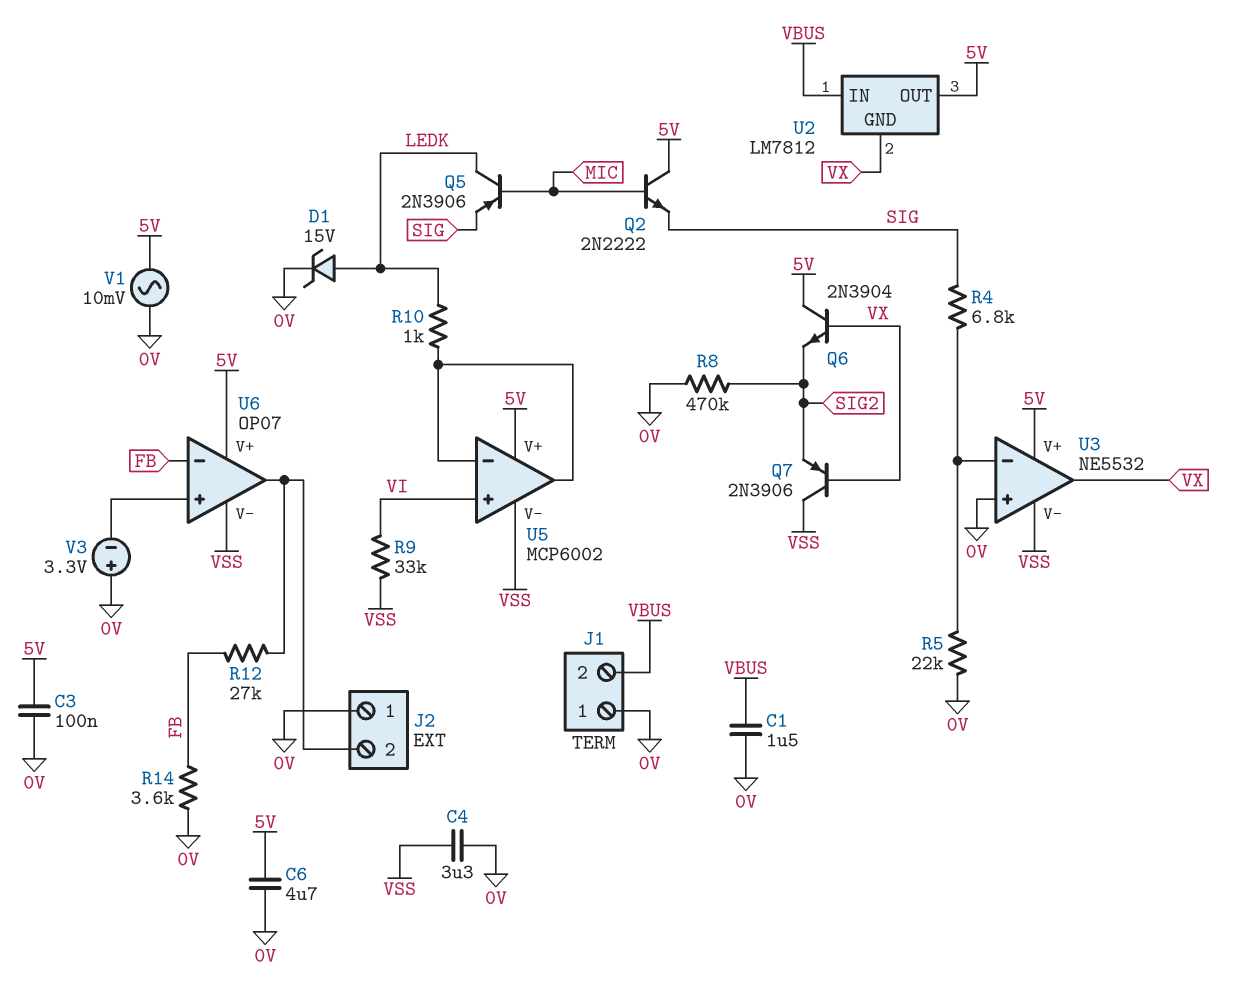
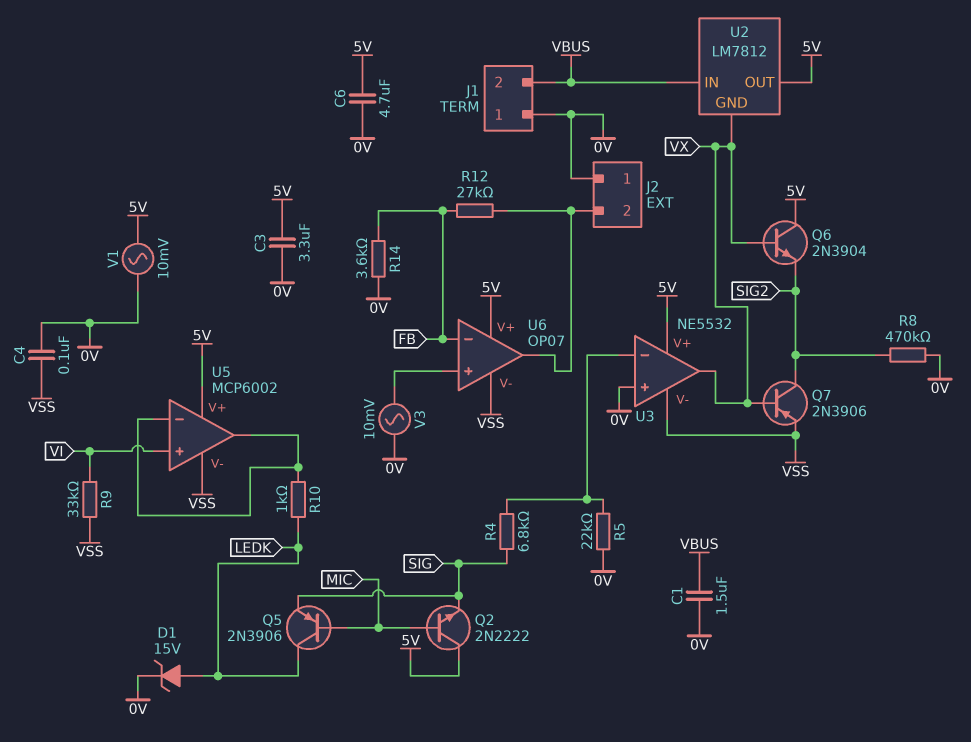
C3: 100nF (0V, 5V) -> 3.3uF (0V, 5V)
C4: 3.3uF (0V, VSS) -> 100nF (0V, VSS)
Q7: PNP 2N3906 (B VX, C VSS, E SIG2) -> PNP 2N3906 (B VX, C SIG2, E VSS)
V3: 3.3V (plus 0V, minus U6/in+) -> AC 10mV (0V, U6/in+)

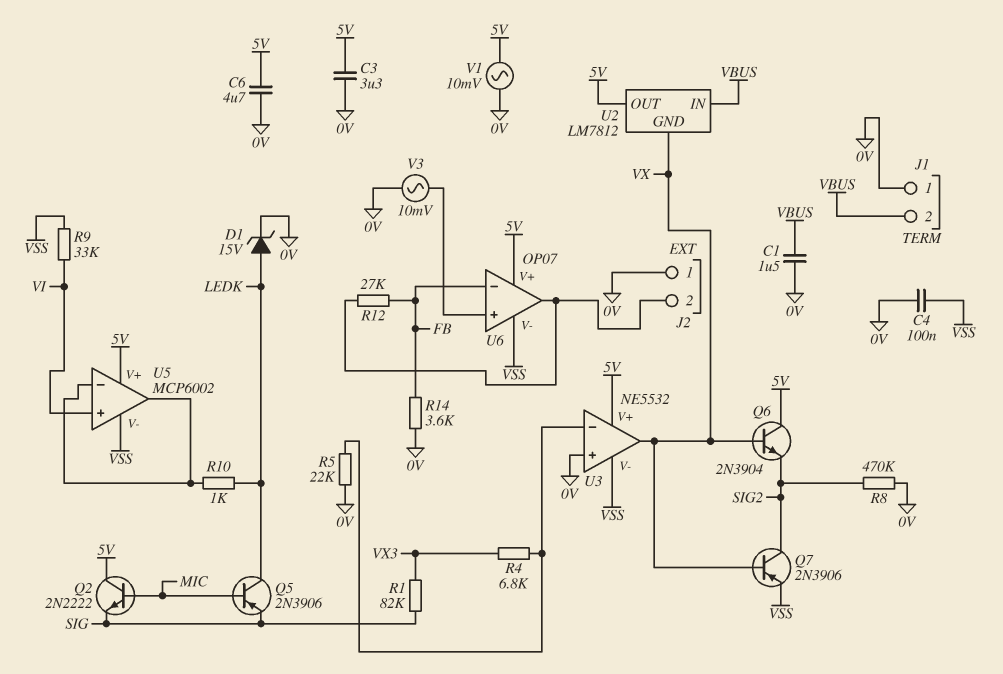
R1: none -> 82k (SIG, VX3)
R4: 6.8k (SIG, U3/in-) -> 6.8k (U3/in-, VX3)

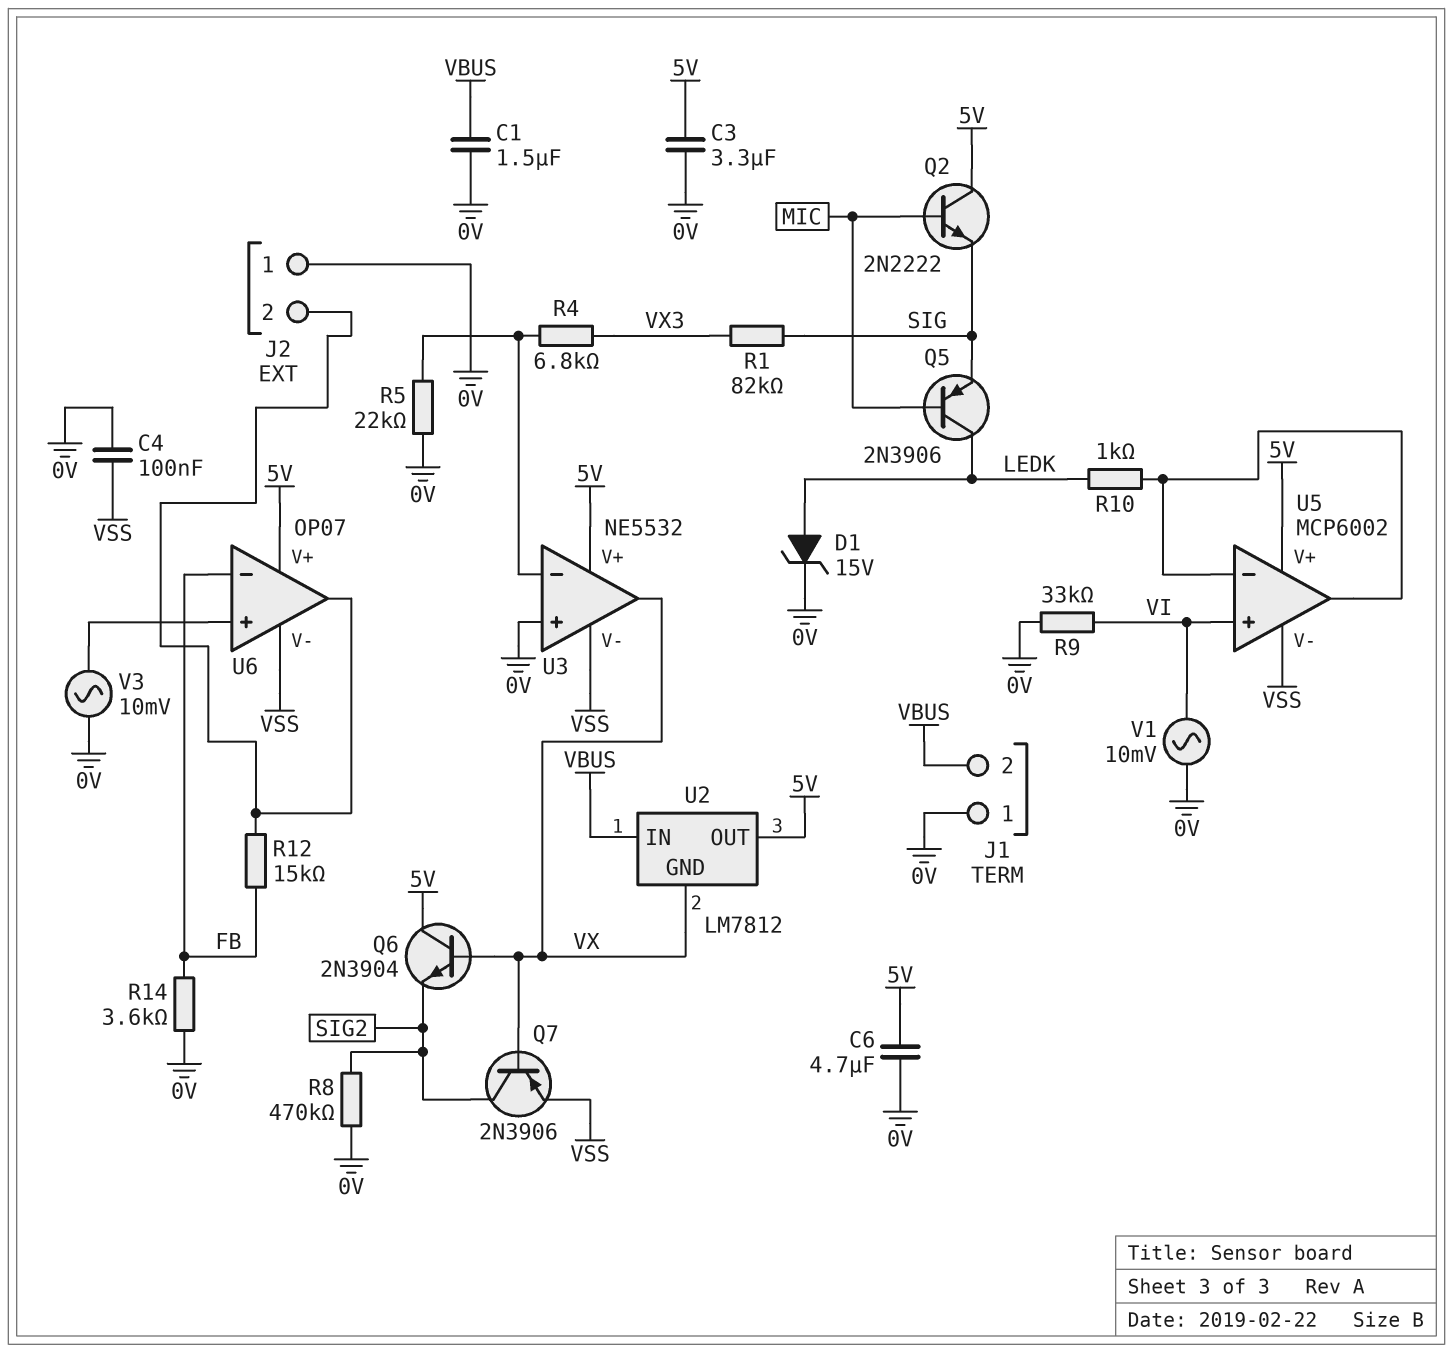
R9: 33k (VI, VSS) -> 33k (0V, VI)
R12: 27k (FB, J2/2) -> 15k (FB, J2/2)
V1: AC 10mV (0V, 5V) -> AC 10mV (0V, VI)

